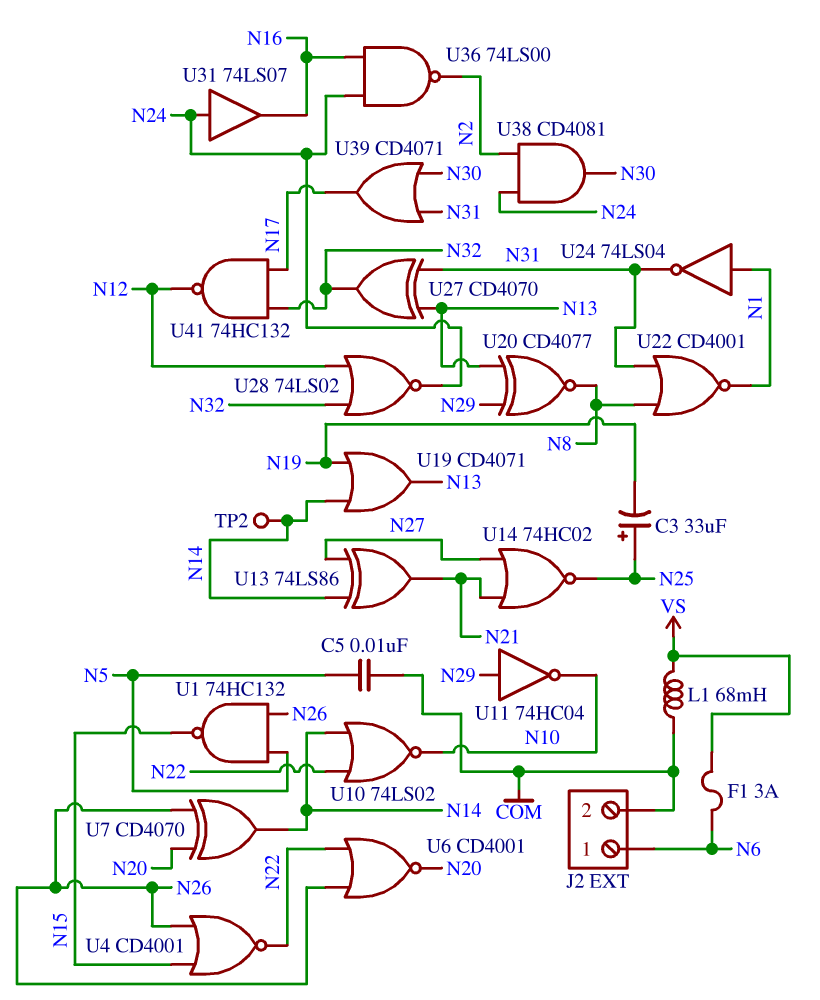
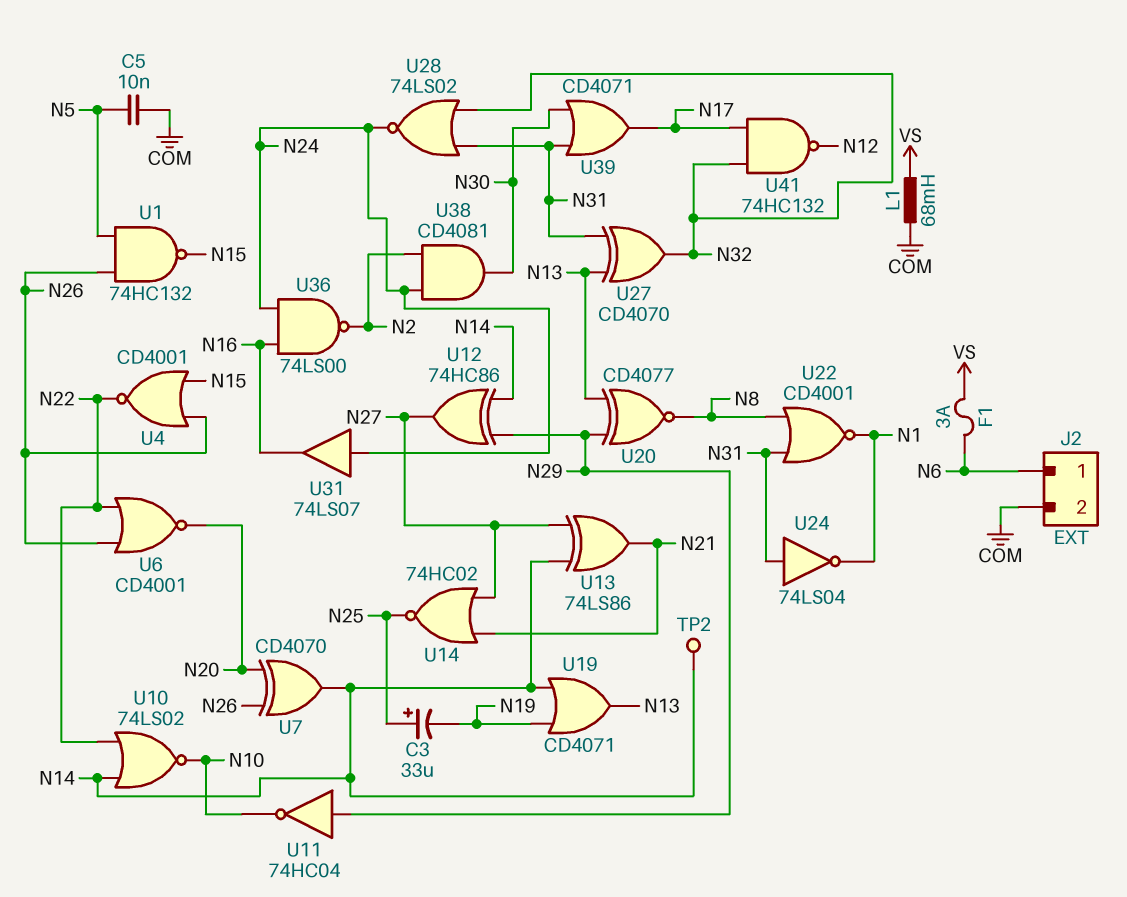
U12: none -> XOR 74HC86 (in N14, in N29, out N27)
U24: NOT 74LS04 (in N1, out N31) -> NOT 74LS04 (in N31, out N1)
U28: NOR 74LS02 (in N12, in N32, out N24) -> NOR 74LS02 (in N31, in N32, out N24)

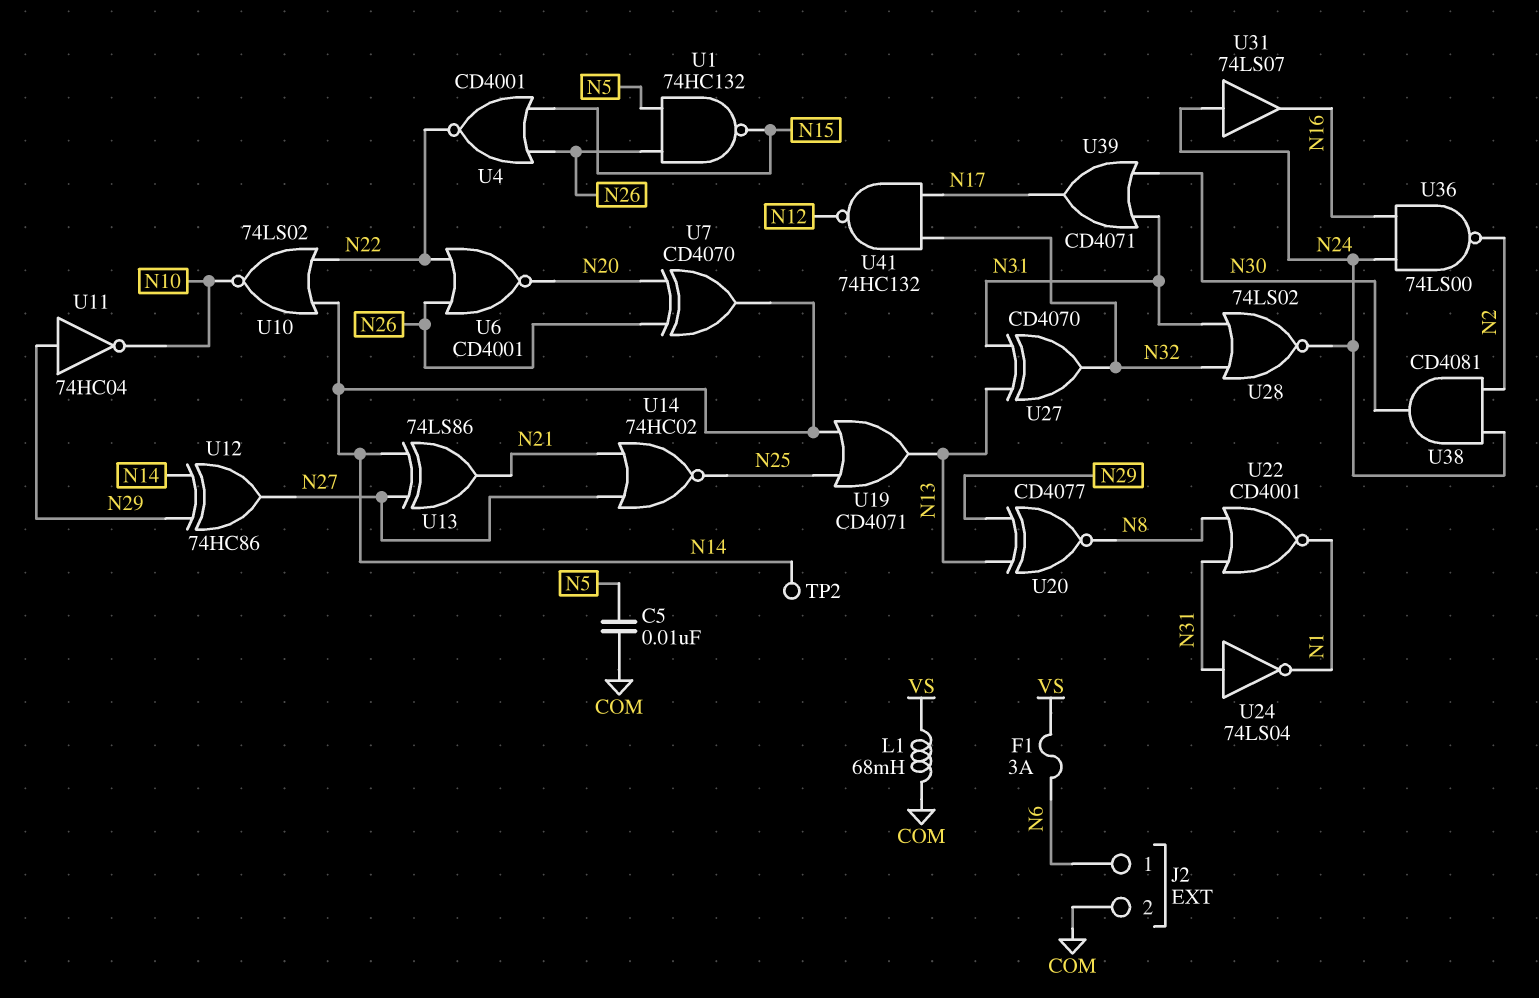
C3: 33uF (plus N25, minus N19) -> none
U19: OR CD4071 (in N14, in N19, out N13) -> OR CD4071 (in N14, in N25, out N13)

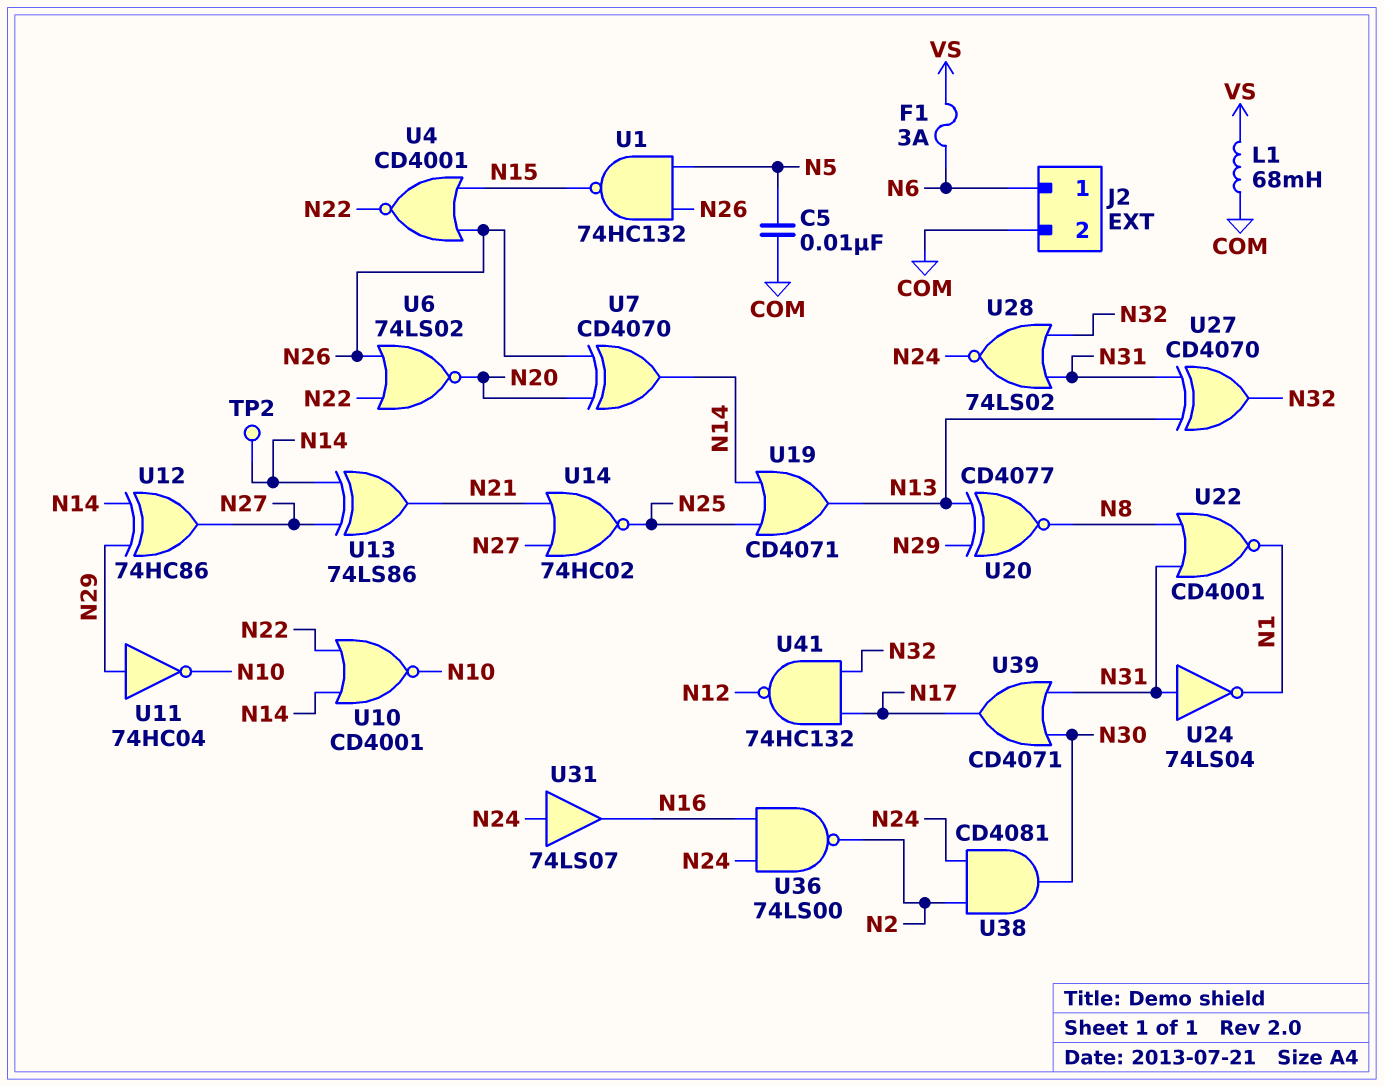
U6: NOR CD4001 (in N22, in N26, out N20) -> NOR 74LS02 (in N22, in N26, out N20)
U10: NOR 74LS02 (in N14, in N22, out N10) -> NOR CD4001 (in N14, in N22, out N10)

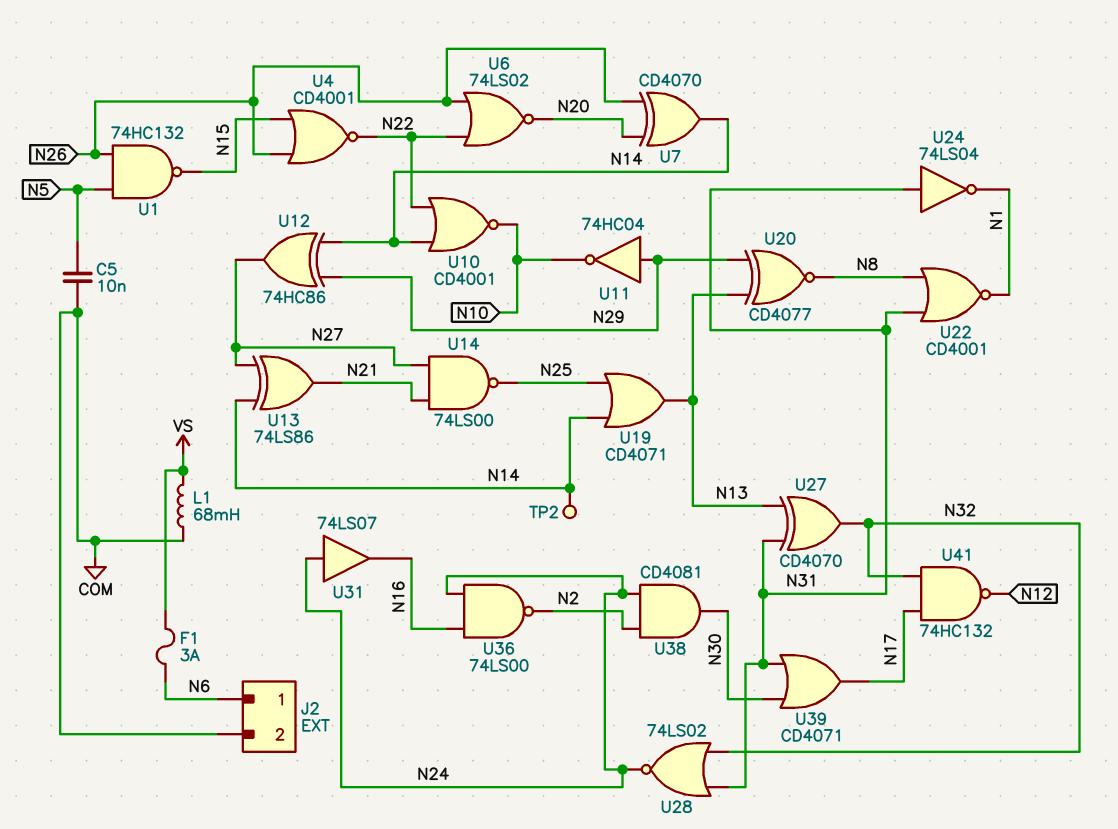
U14: NOR 74HC02 (in N21, in N27, out N25) -> NAND 74LS00 (in N21, in N27, out N25)

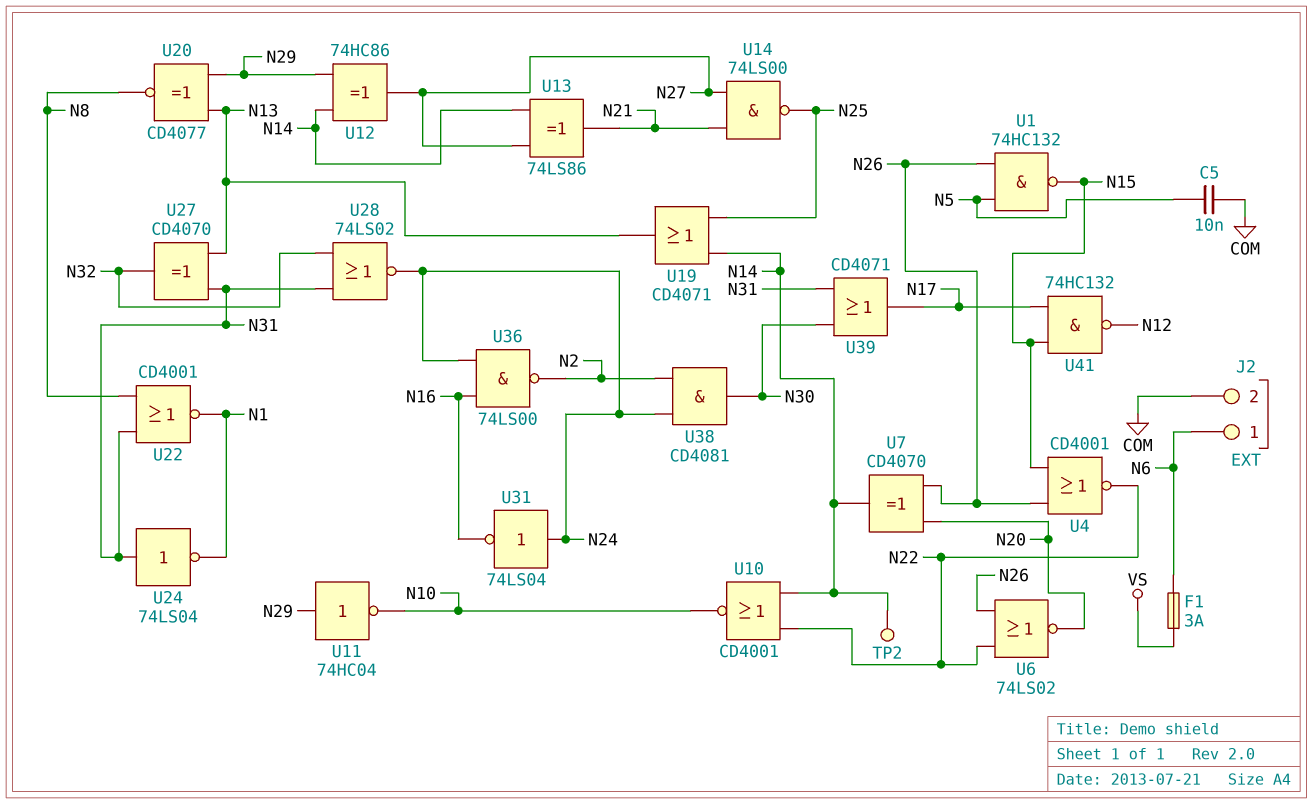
L1: 68mH (COM, VS) -> none
U31: buffer 74LS07 (in N24, out N16) -> NOT 74LS04 (in N24, out N16)
U41: NAND 74HC132 (in N17, in N32, out N12) -> NAND 74HC132 (in N15, in N17, out N12)

